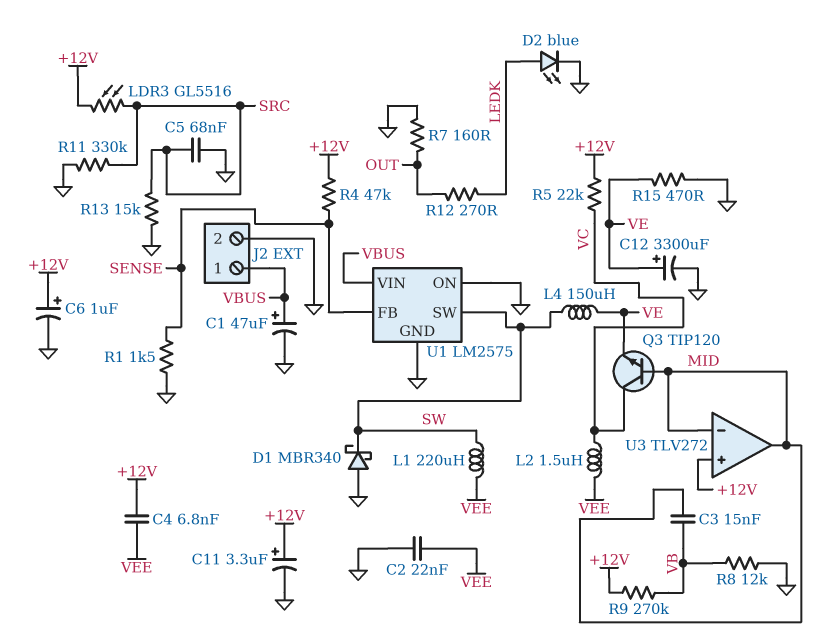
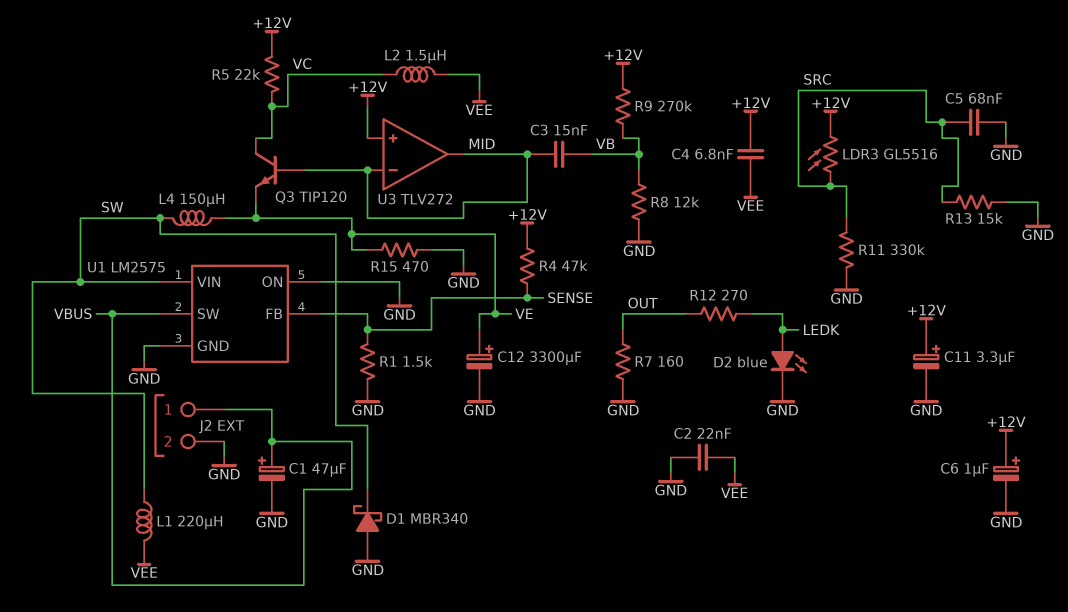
U1 pin SW: SW -> VBUS
U1 pin VIN: VBUS -> SW

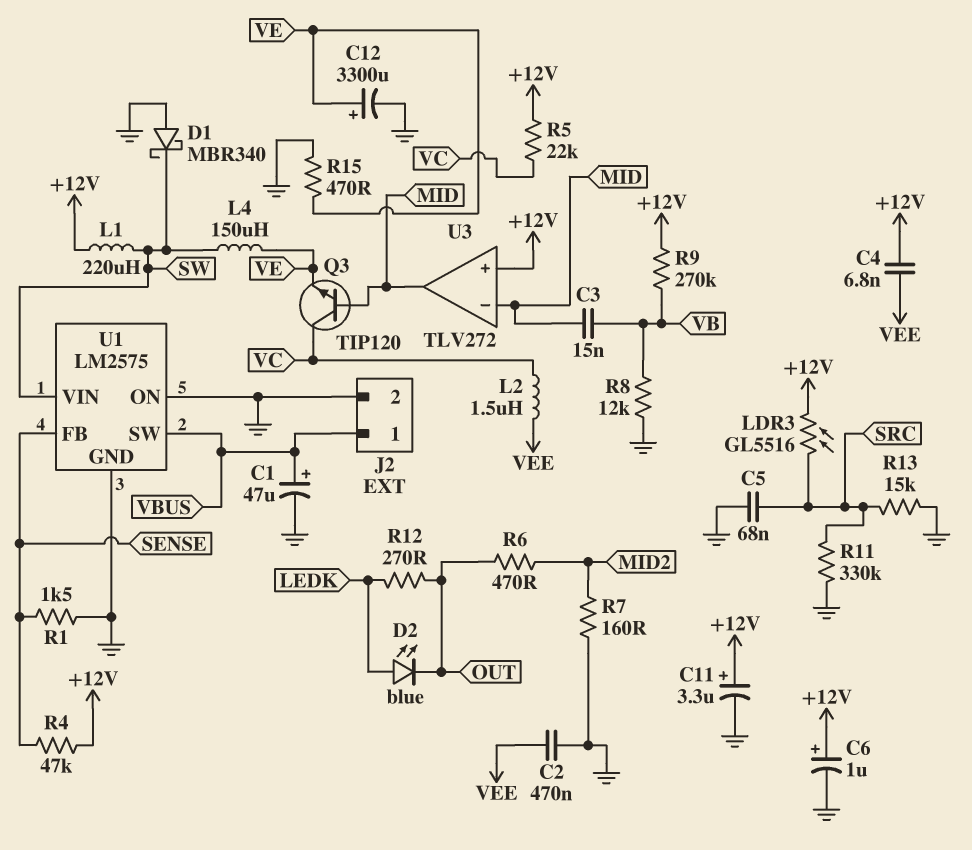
C2: 22nF (GND, VEE) -> 470nF (GND, VEE)
D2: LED blue (A LEDK, K GND) -> LED blue (A LEDK, K OUT)
L1: 220uH (SW, VEE) -> 220uH (+12V, SW)
R6: none -> 470 (MID2, OUT)
R7: 160 (GND, OUT) -> 160 (GND, MID2)

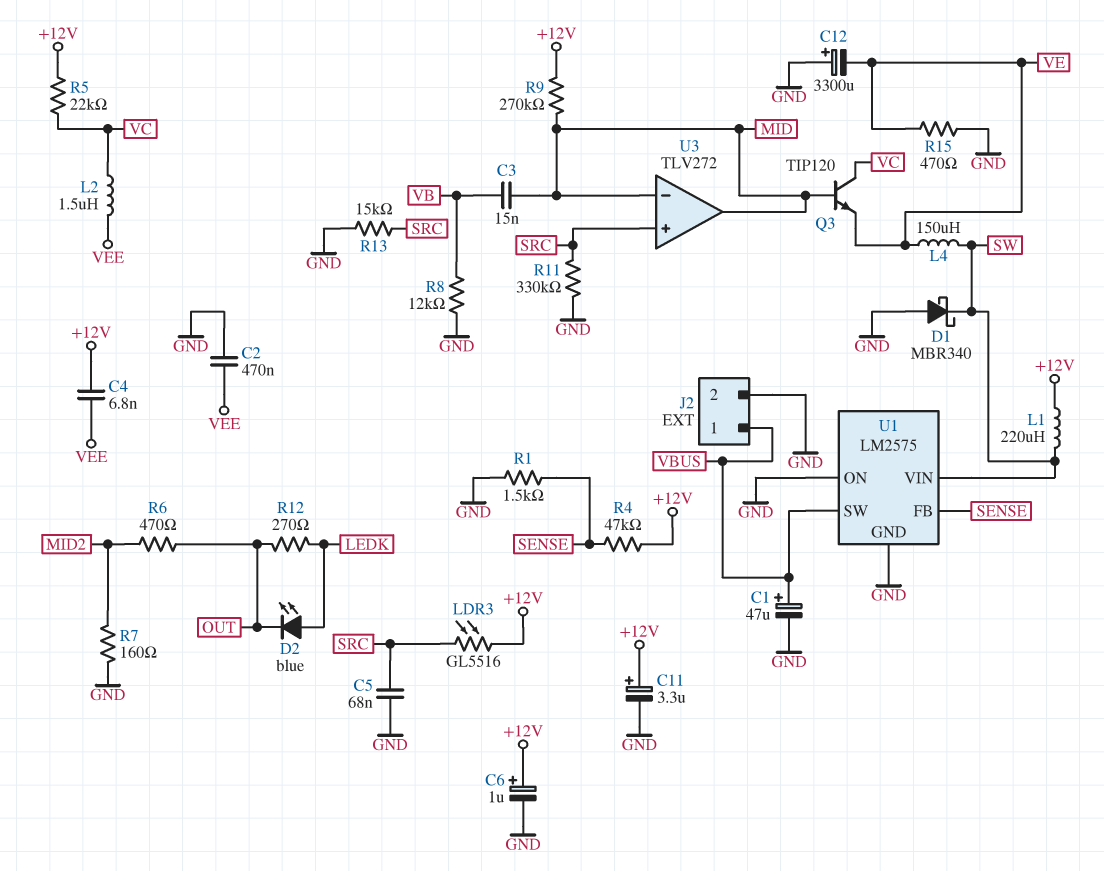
C12: 3300uF (plus VE, minus GND) -> 3300uF (plus GND, minus VE)
R9: 270k (+12V, VB) -> 270k (+12V, MID)
U3 pin in+: +12V -> SRC

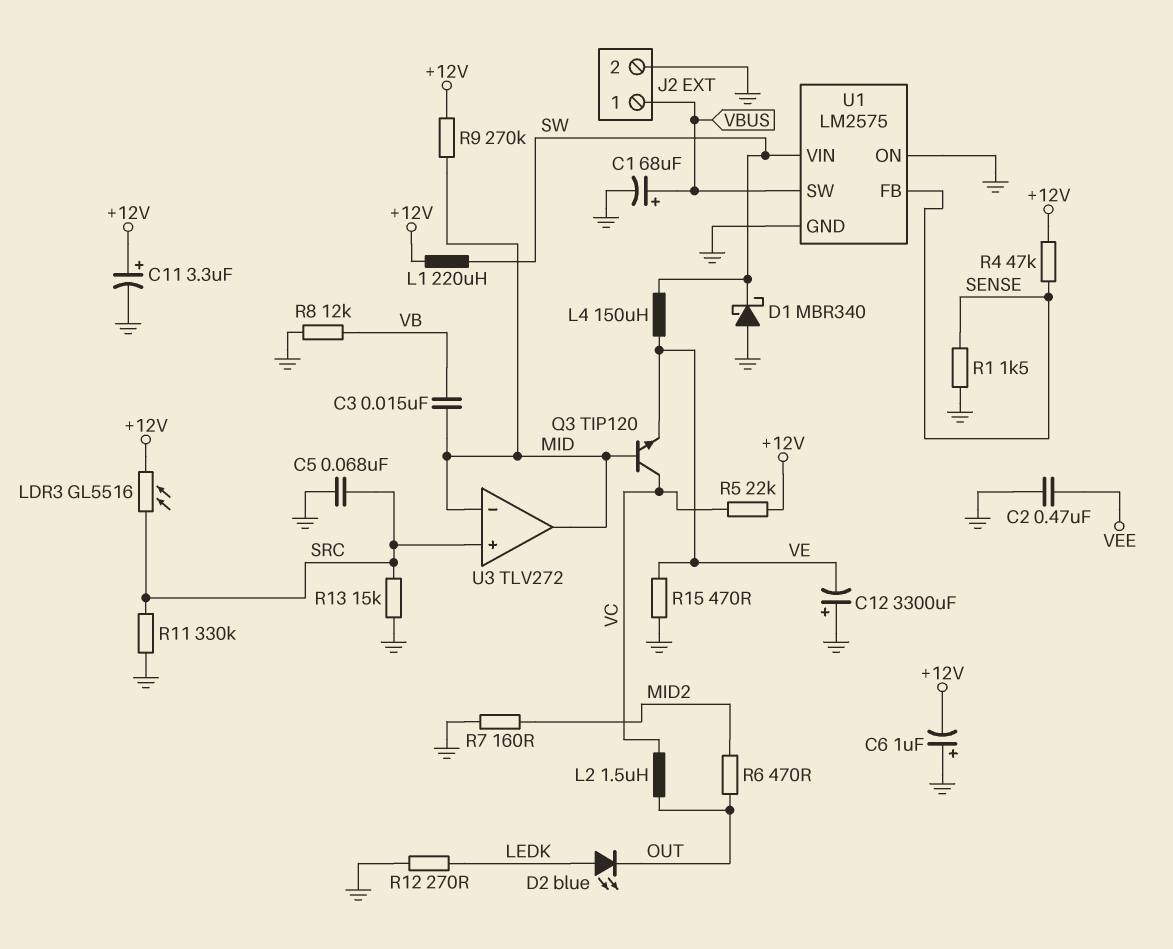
C1: 47uF (plus VBUS, minus GND) -> 68uF (plus VBUS, minus GND)
C4: 6.8nF (+12V, VEE) -> none
C6: 1uF (plus +12V, minus GND) -> 1uF (plus GND, minus +12V)
L2: 1.5uH (VC, VEE) -> 1.5uH (OUT, VC)
R12: 270 (LEDK, OUT) -> 270 (GND, LEDK)

